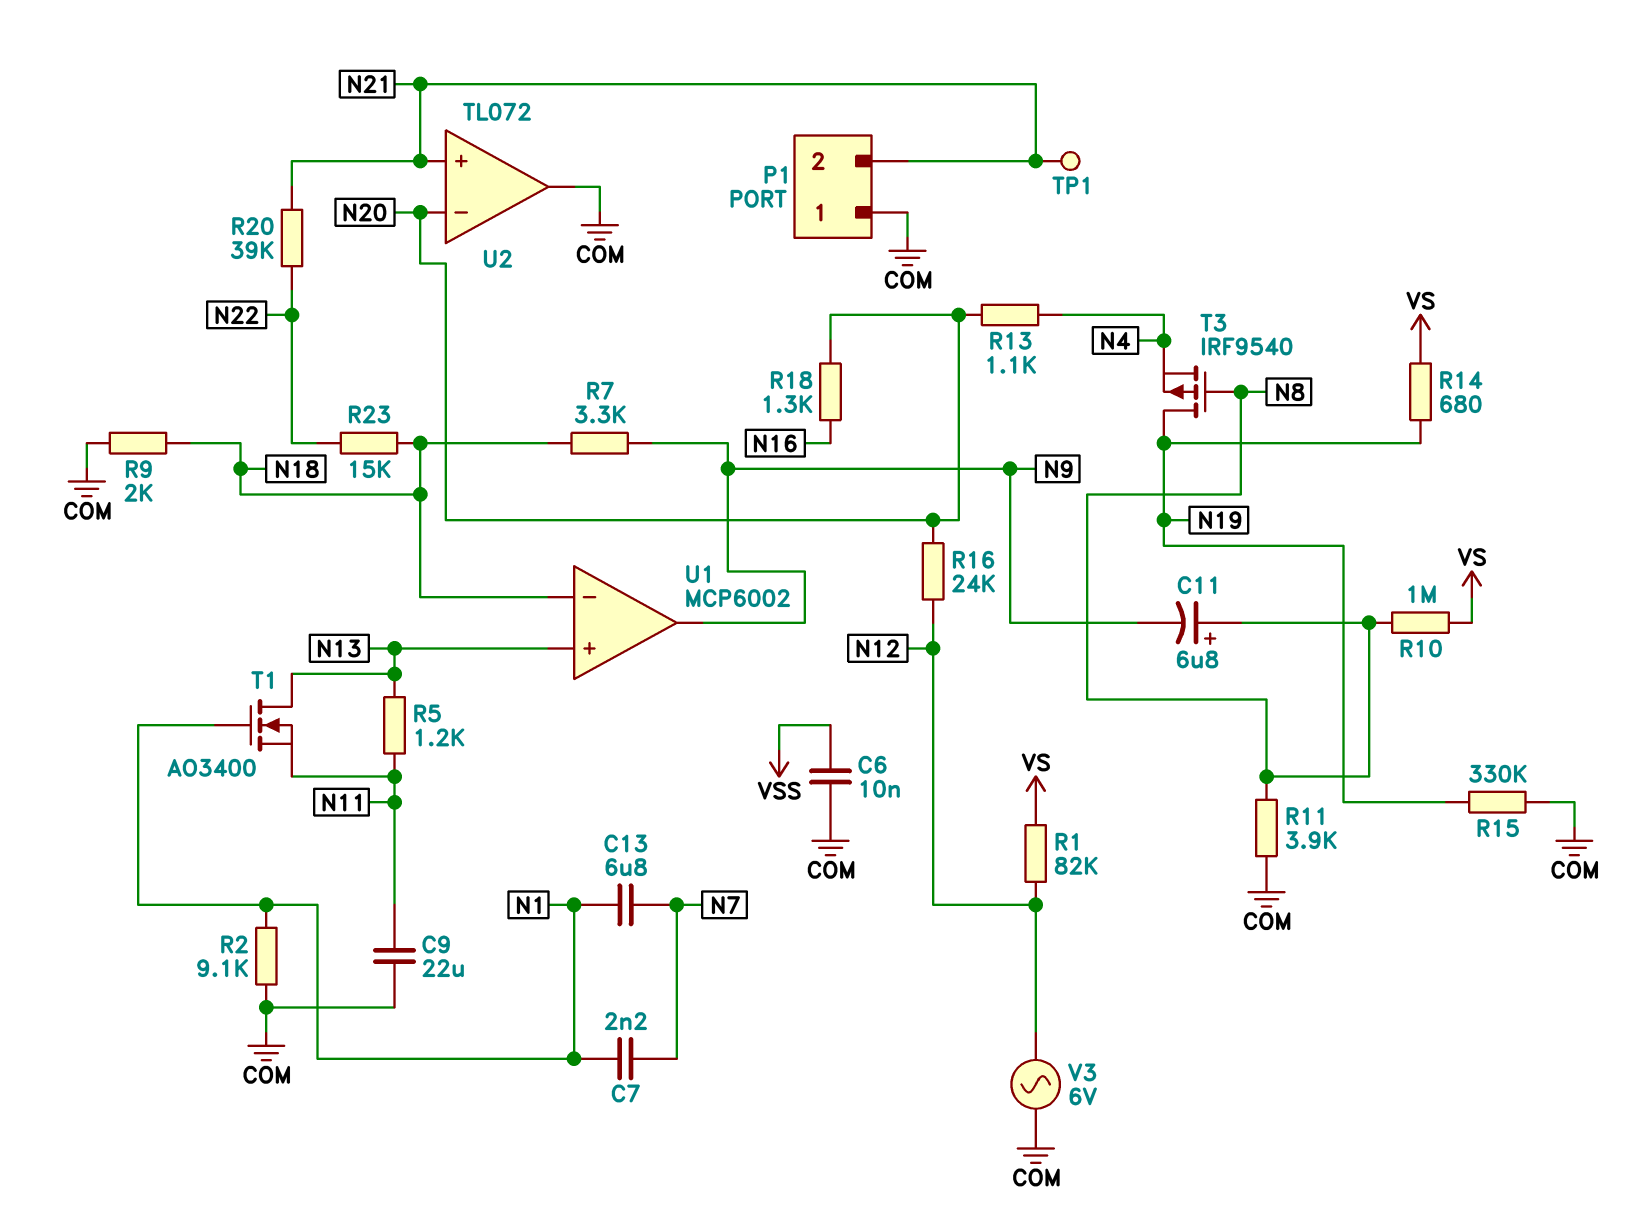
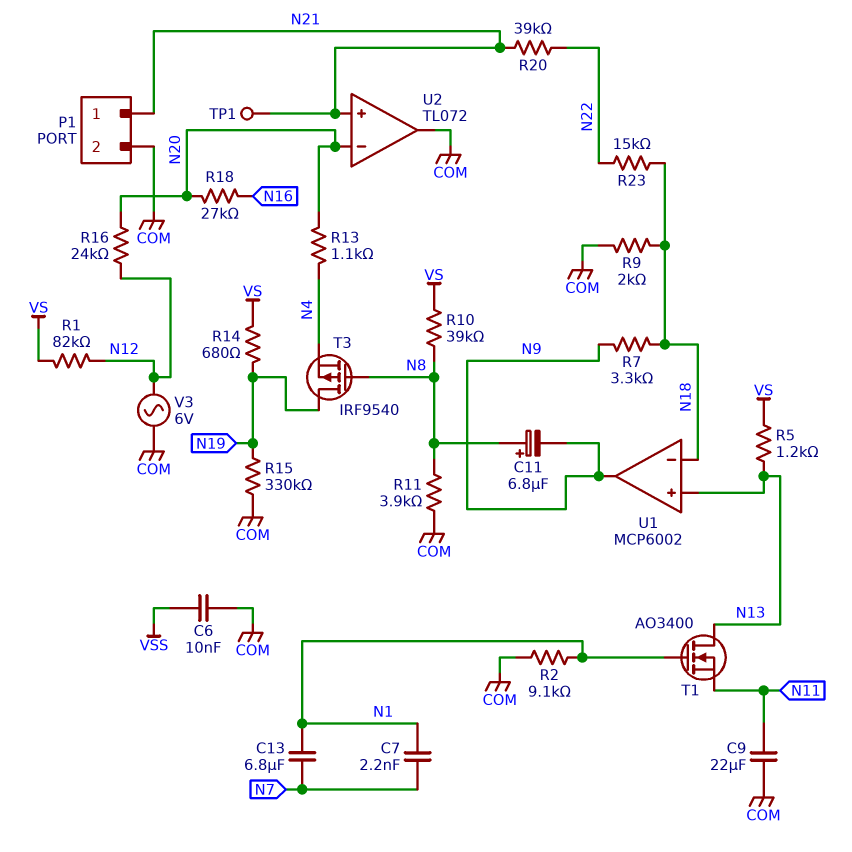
P1 pin 1: COM -> N21
P1 pin 2: N21 -> COM
R5: 1.2k (N11, N13) -> 1.2k (N13, VS)
R10: 1M (N8, VS) -> 39k (N8, VS)
R18: 1.3k (N16, N20) -> 27k (N16, N20)

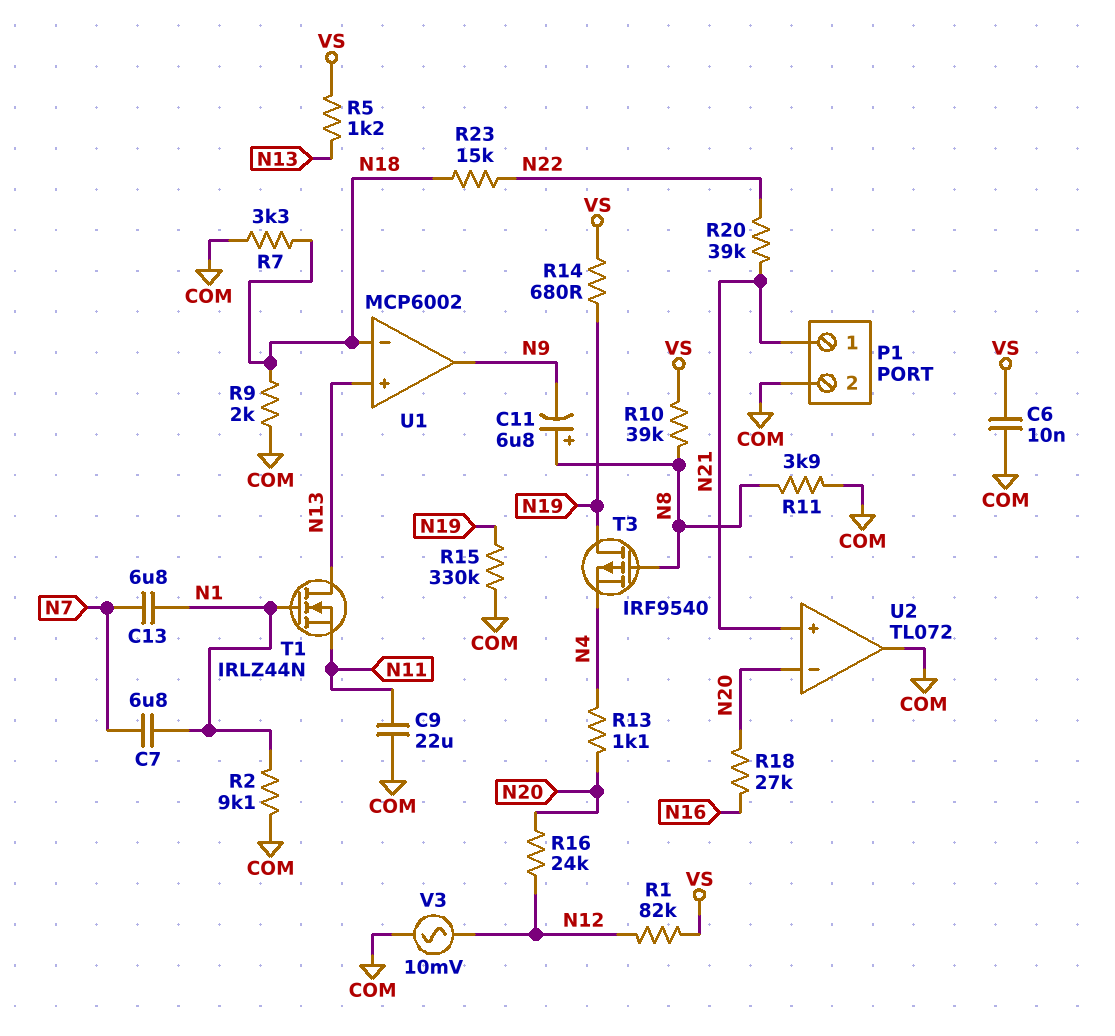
C6: 10nF (COM, VSS) -> 10nF (COM, VS)
C7: 2.2nF (N1, N7) -> 6.8uF (N1, N7)
R7: 3.3k (N9, N18) -> 3.3k (COM, N18)
T1: NMOS AO3400 (G N1, D N13, S N11) -> NMOS IRLZ44N (G N1, D N13, S N11)
TP1: test point (N21) -> none
V3: AC 6V (COM, N12) -> AC 10mV (COM, N12)

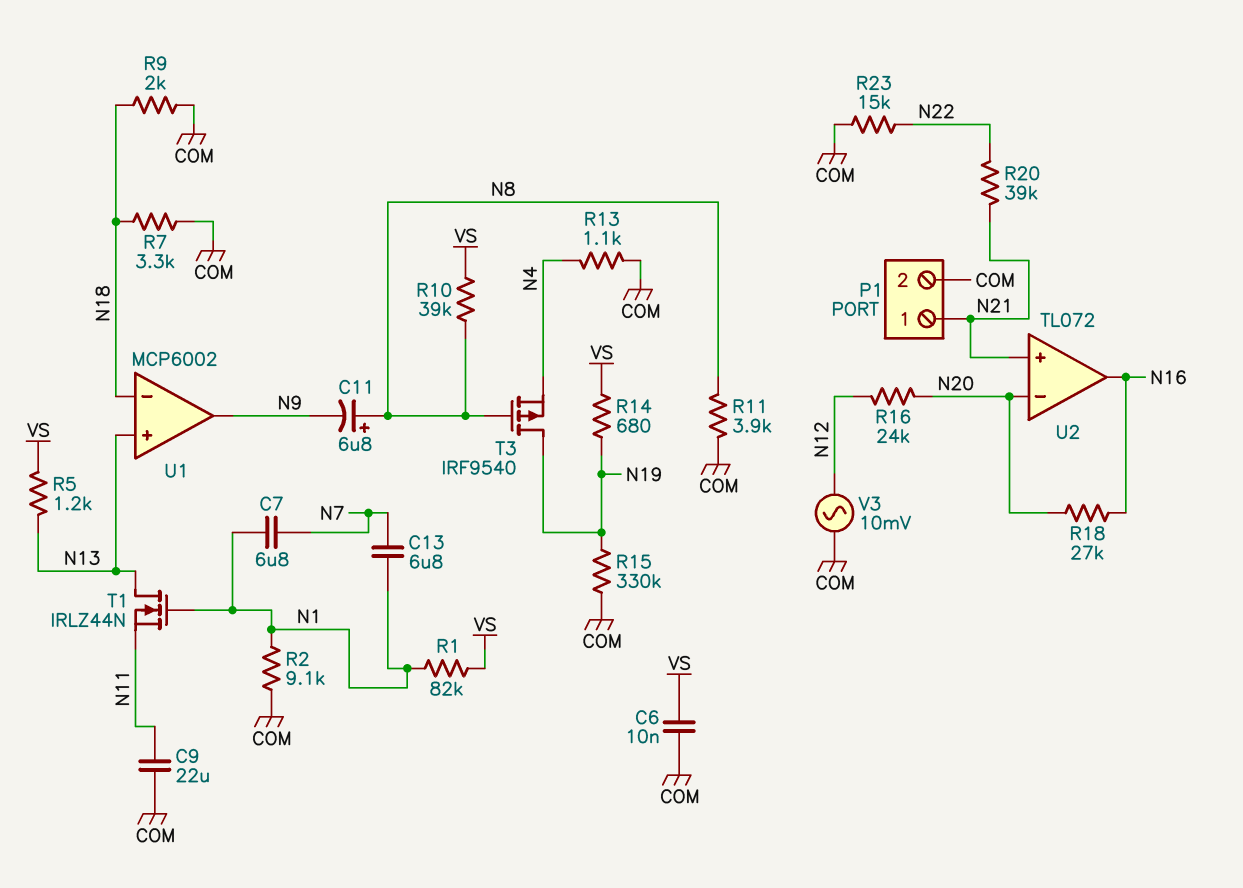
R1: 82k (N12, VS) -> 82k (N1, VS)
R13: 1.1k (N4, N20) -> 1.1k (COM, N4)
R23: 15k (N18, N22) -> 15k (COM, N22)
U2 pin out: COM -> N16

